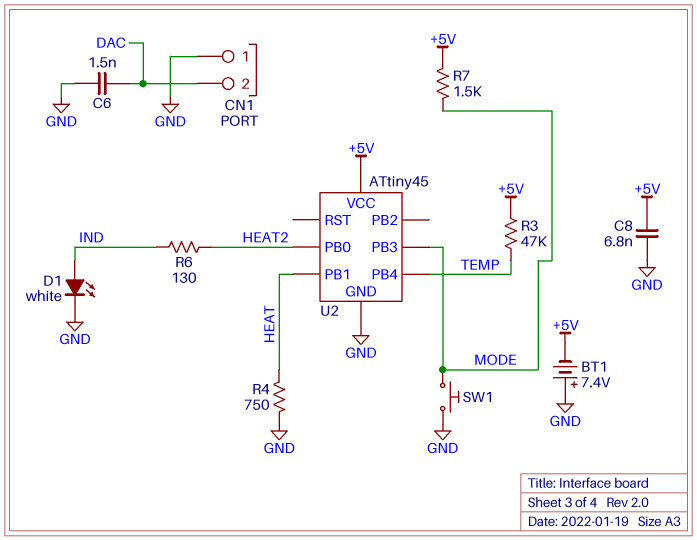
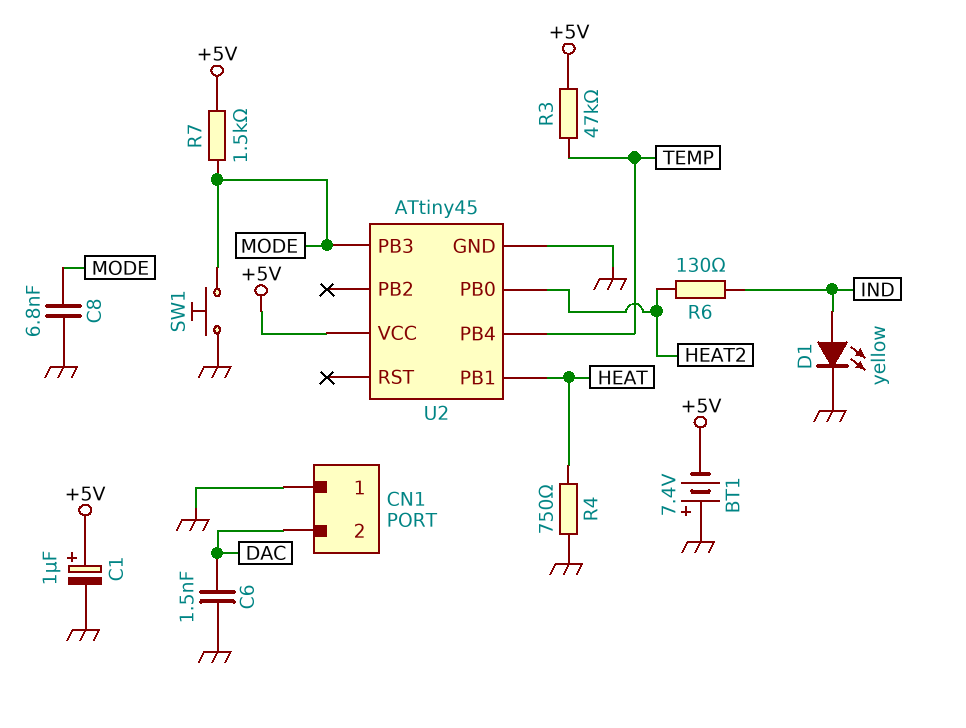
C1: none -> 1uF (plus +5V, minus GND)
C8: 6.8nF (+5V, GND) -> 6.8nF (GND, MODE)
D1: LED white (A IND, K GND) -> LED yellow (A IND, K GND)

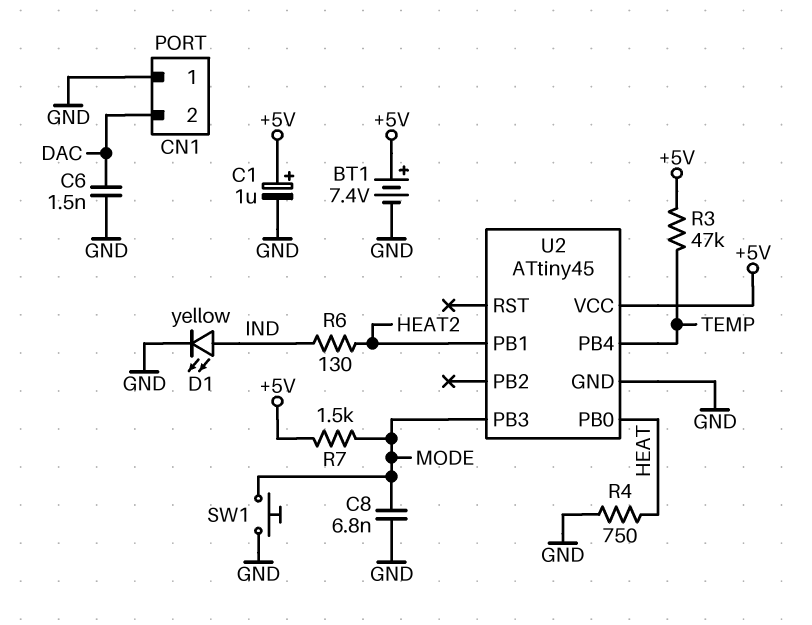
BT1: 7.4V (plus GND, minus +5V) -> 7.4V (plus +5V, minus GND)
U2 pin PB0: HEAT2 -> HEAT
U2 pin PB1: HEAT -> HEAT2

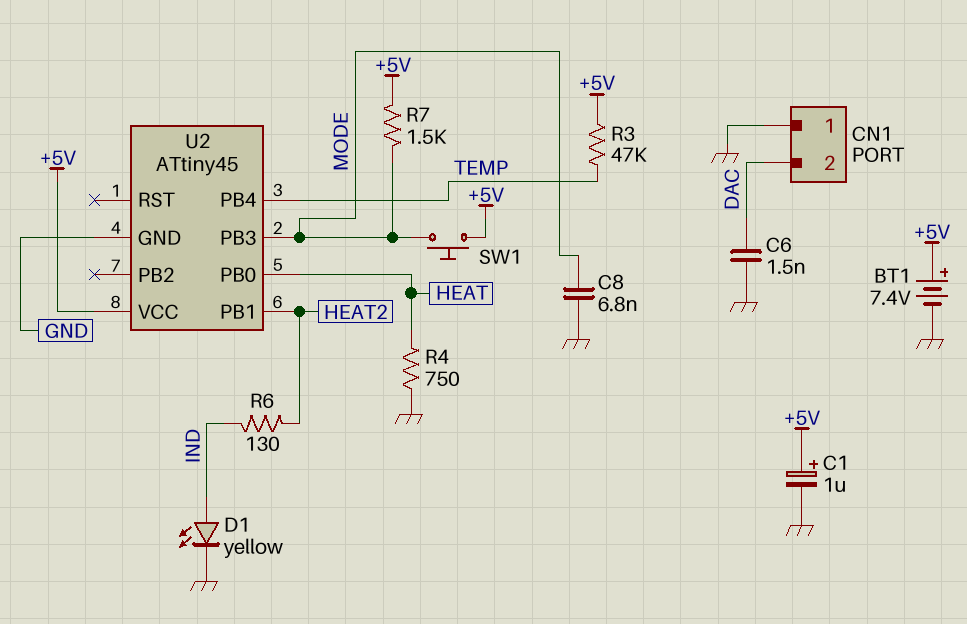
SW1: button (GND, MODE) -> button (+5V, MODE)

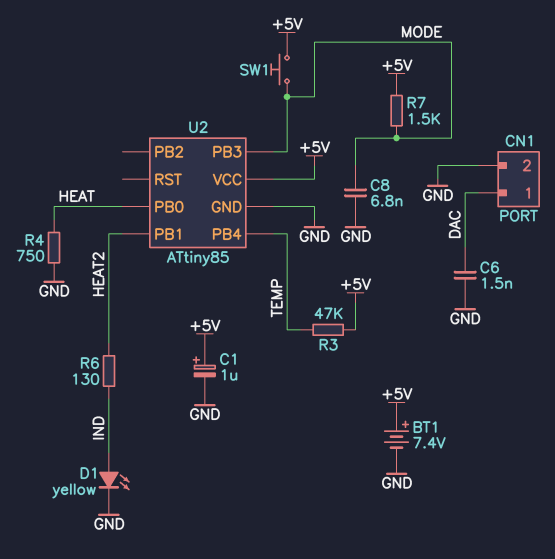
CN1 pin 1: GND -> DAC
CN1 pin 2: DAC -> GND
U2: ATtiny45 -> ATtiny85

